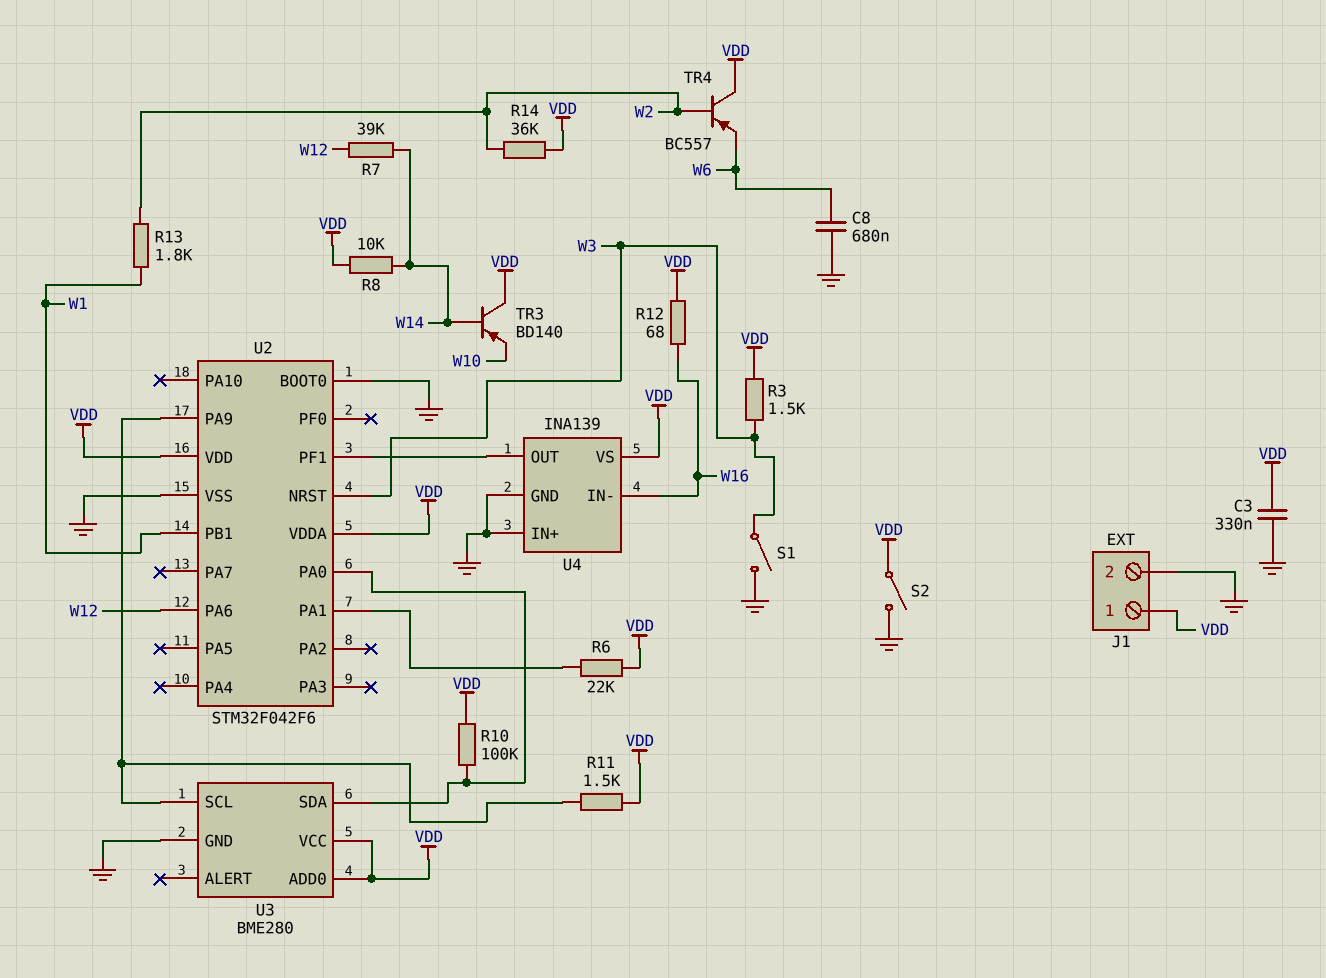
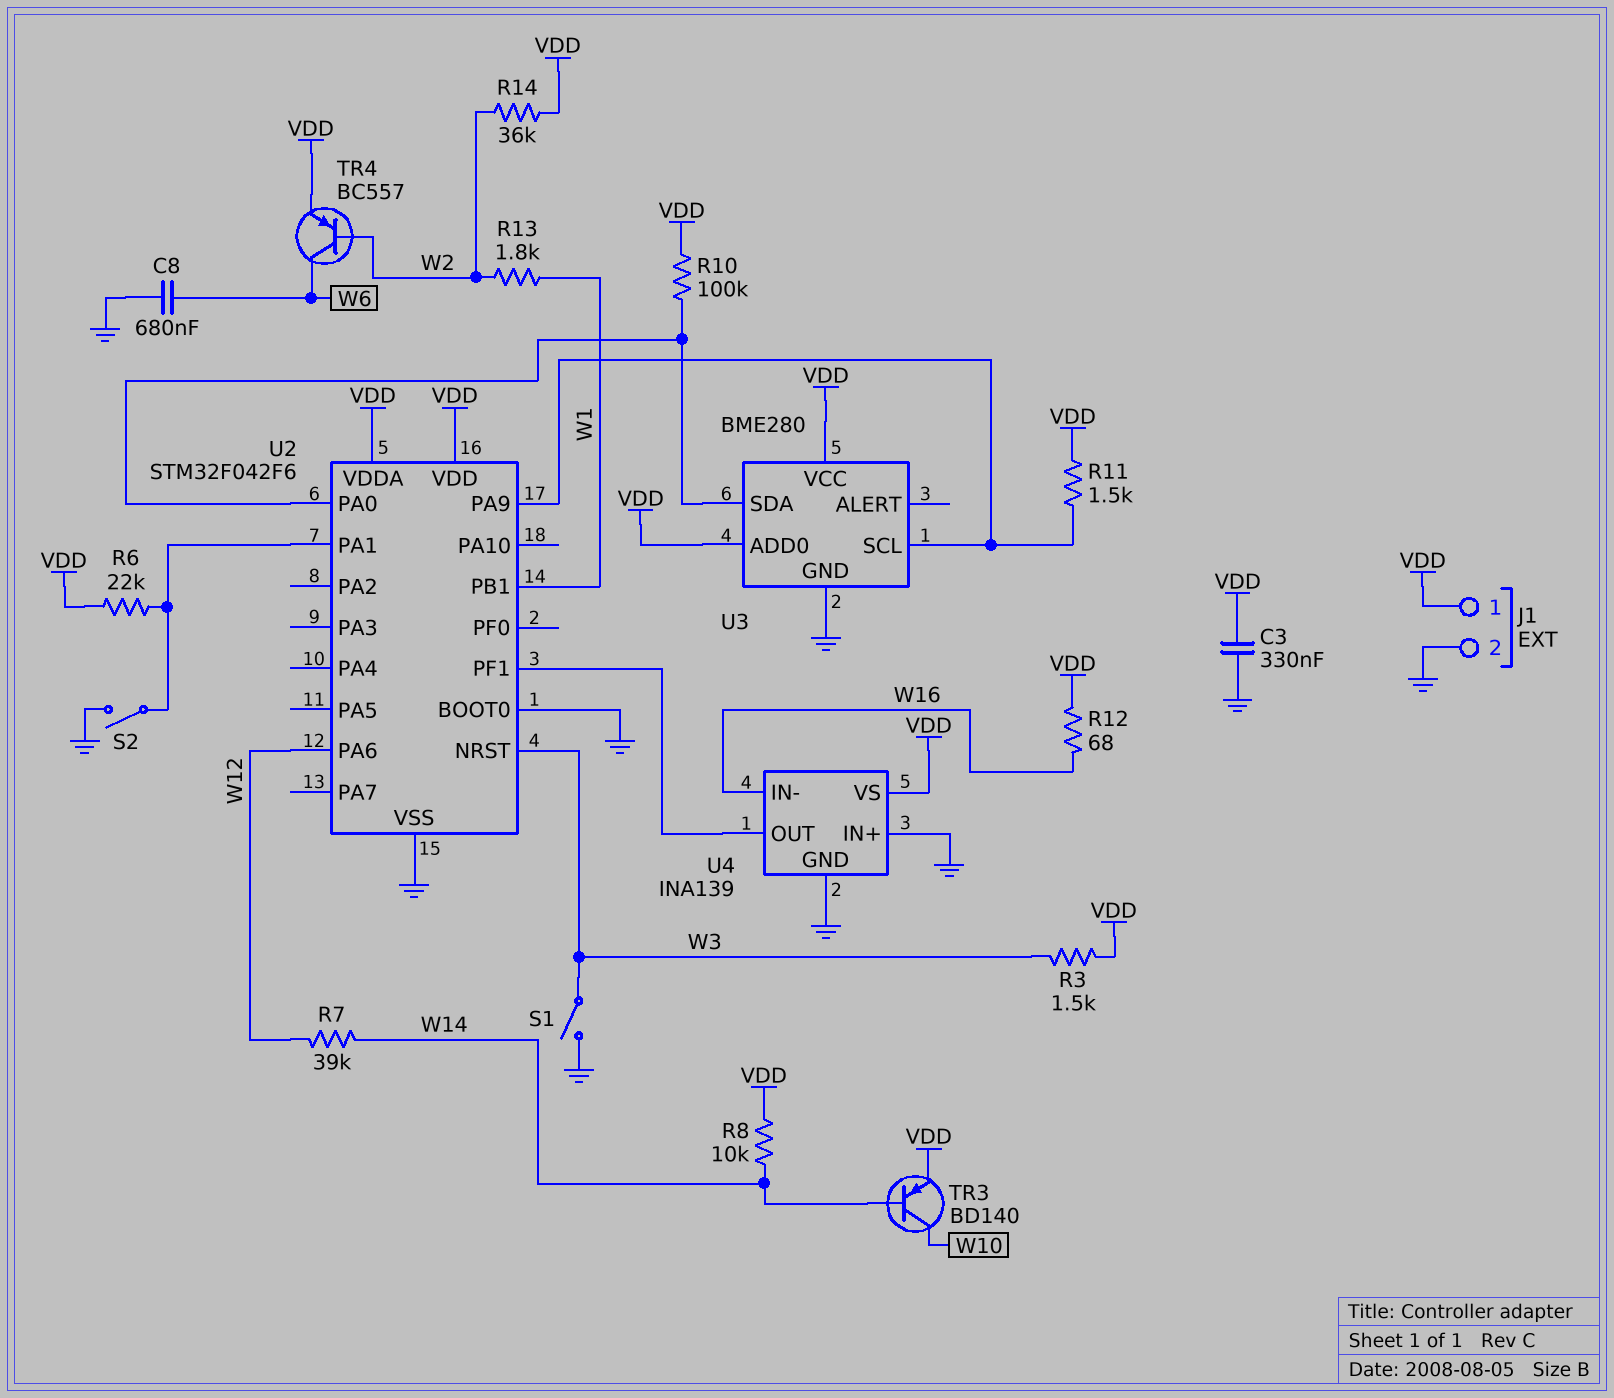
S2: switch (GND, VDD) -> switch (GND, U2/PA1)
TR3: PNP BD140 (B W14, C VDD, E W10) -> PNP BD140 (B W14, C W10, E VDD)
TR4: PNP BC557 (B W2, C VDD, E W6) -> PNP BC557 (B W2, C W6, E VDD)

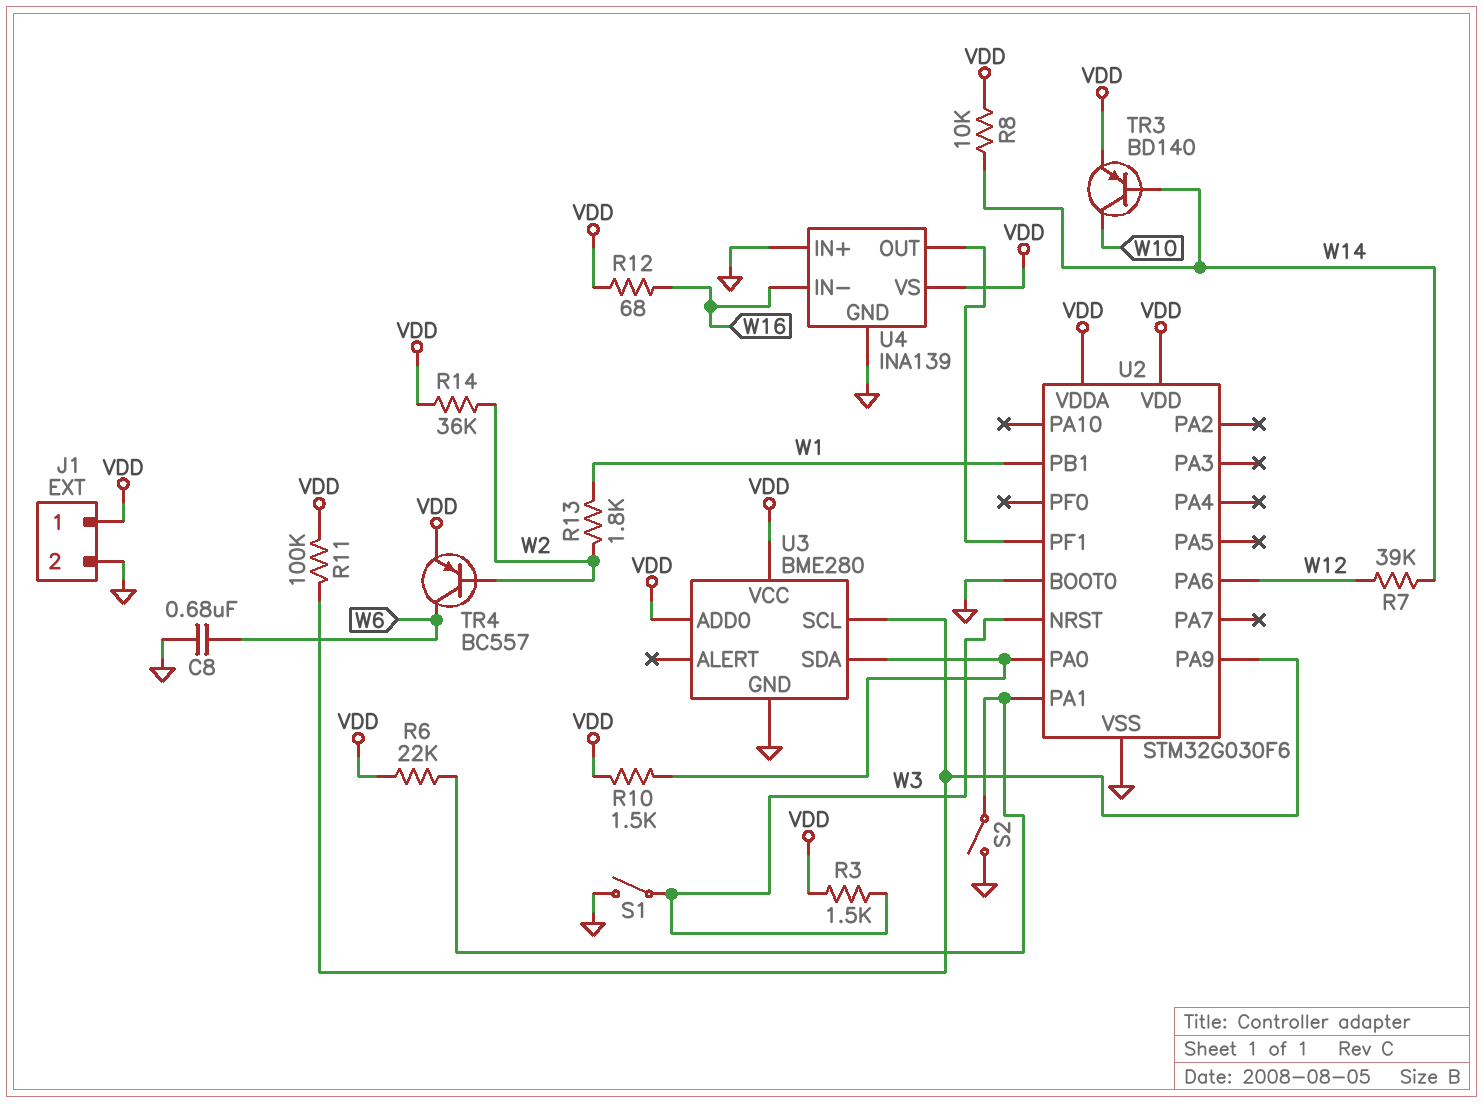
C3: 330nF (GND, VDD) -> none
R10: 100k (U2/PA0, VDD) -> 1.5k (U2/PA0, VDD)
R11: 1.5k (U2/PA9, VDD) -> 100k (U2/PA9, VDD)
U2: STM32F042F6 -> STM32G030F6

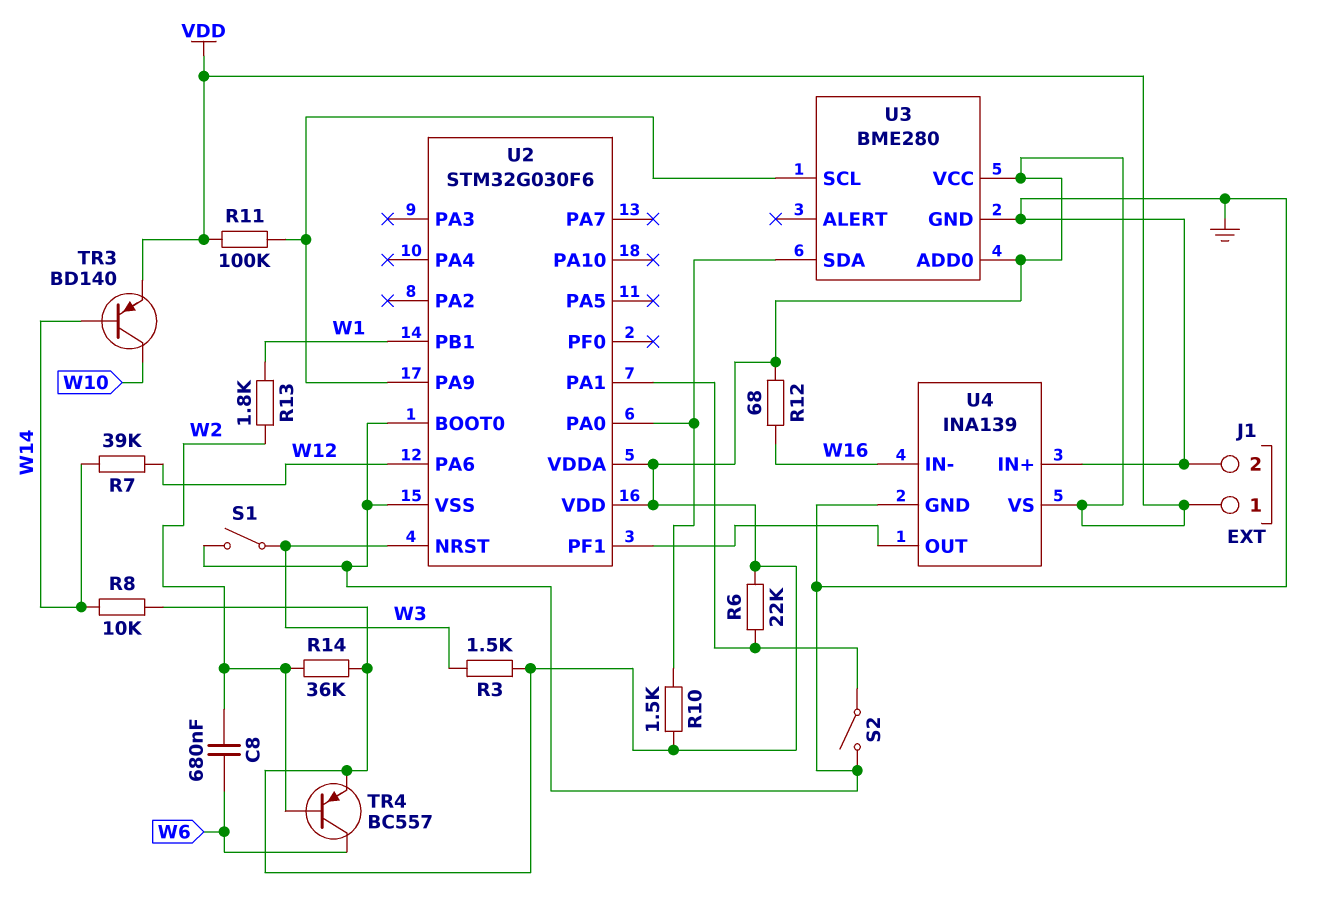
C8: 680nF (GND, W6) -> 680nF (W2, W6)

